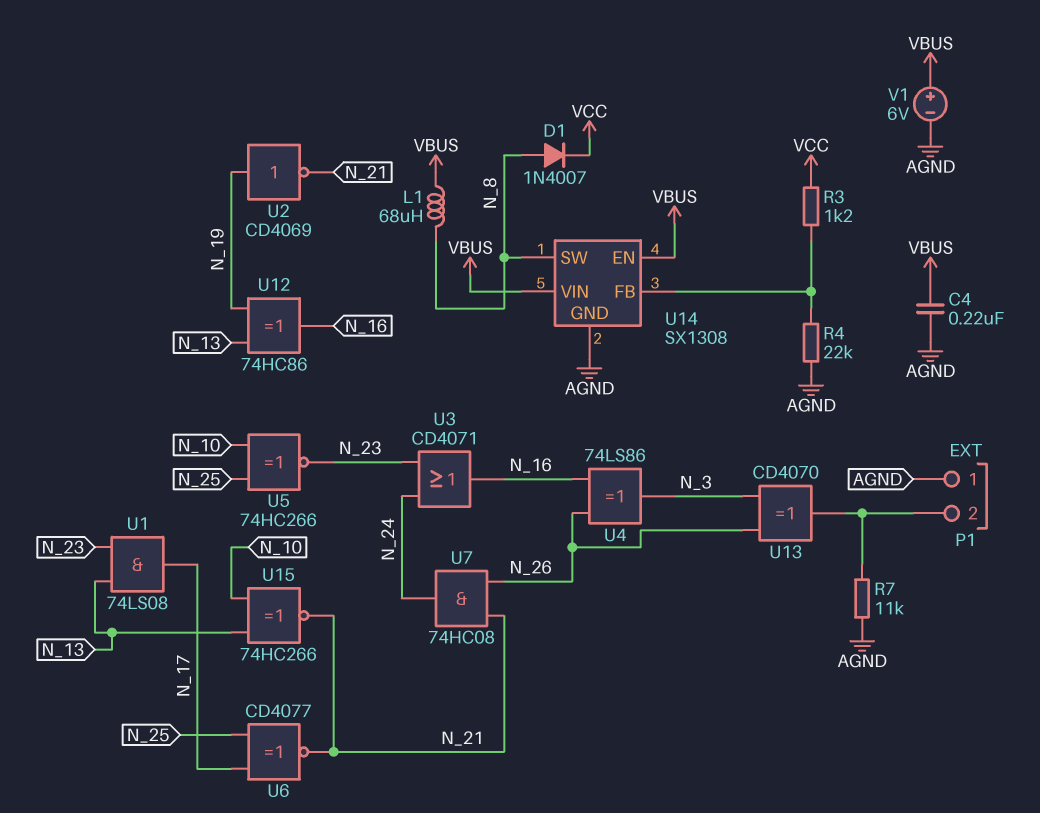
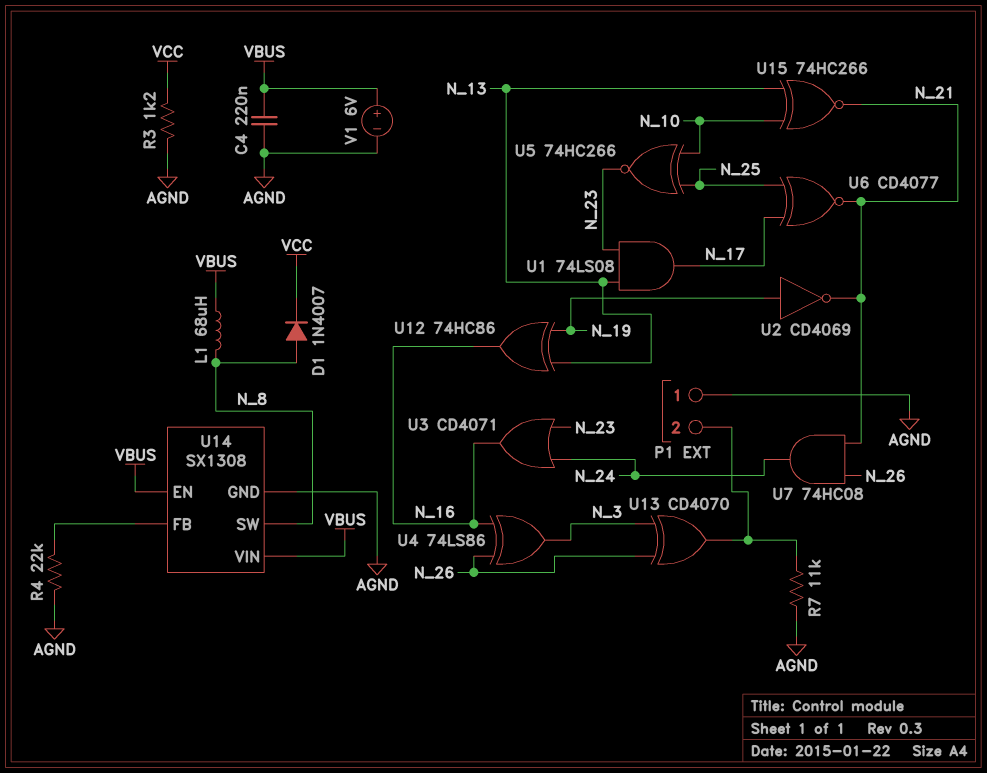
R3: 1.2k (U14/FB, VCC) -> 1.2k (AGND, VCC)

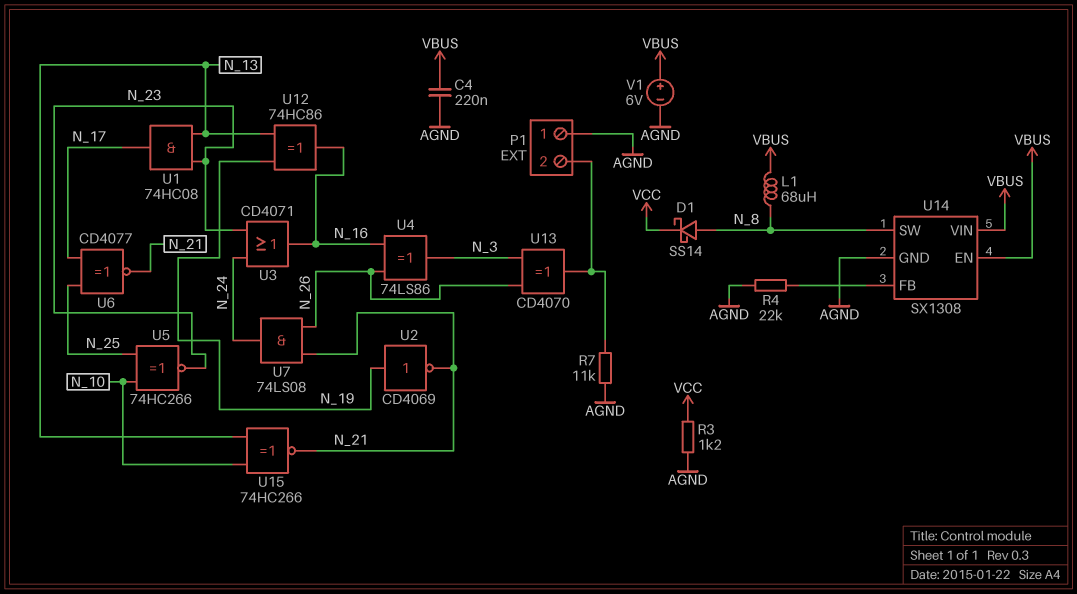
D1: diode 1N4007 (A N_8, K VCC) -> schottky SS14 (A N_8, K VCC)
U1: AND 74LS08 (in N_13, in N_23, out N_17) -> AND 74HC08 (in N_13, in N_23, out N_17)
U7: AND 74HC08 (in N_21, in N_26, out N_24) -> AND 74LS08 (in N_21, in N_26, out N_24)

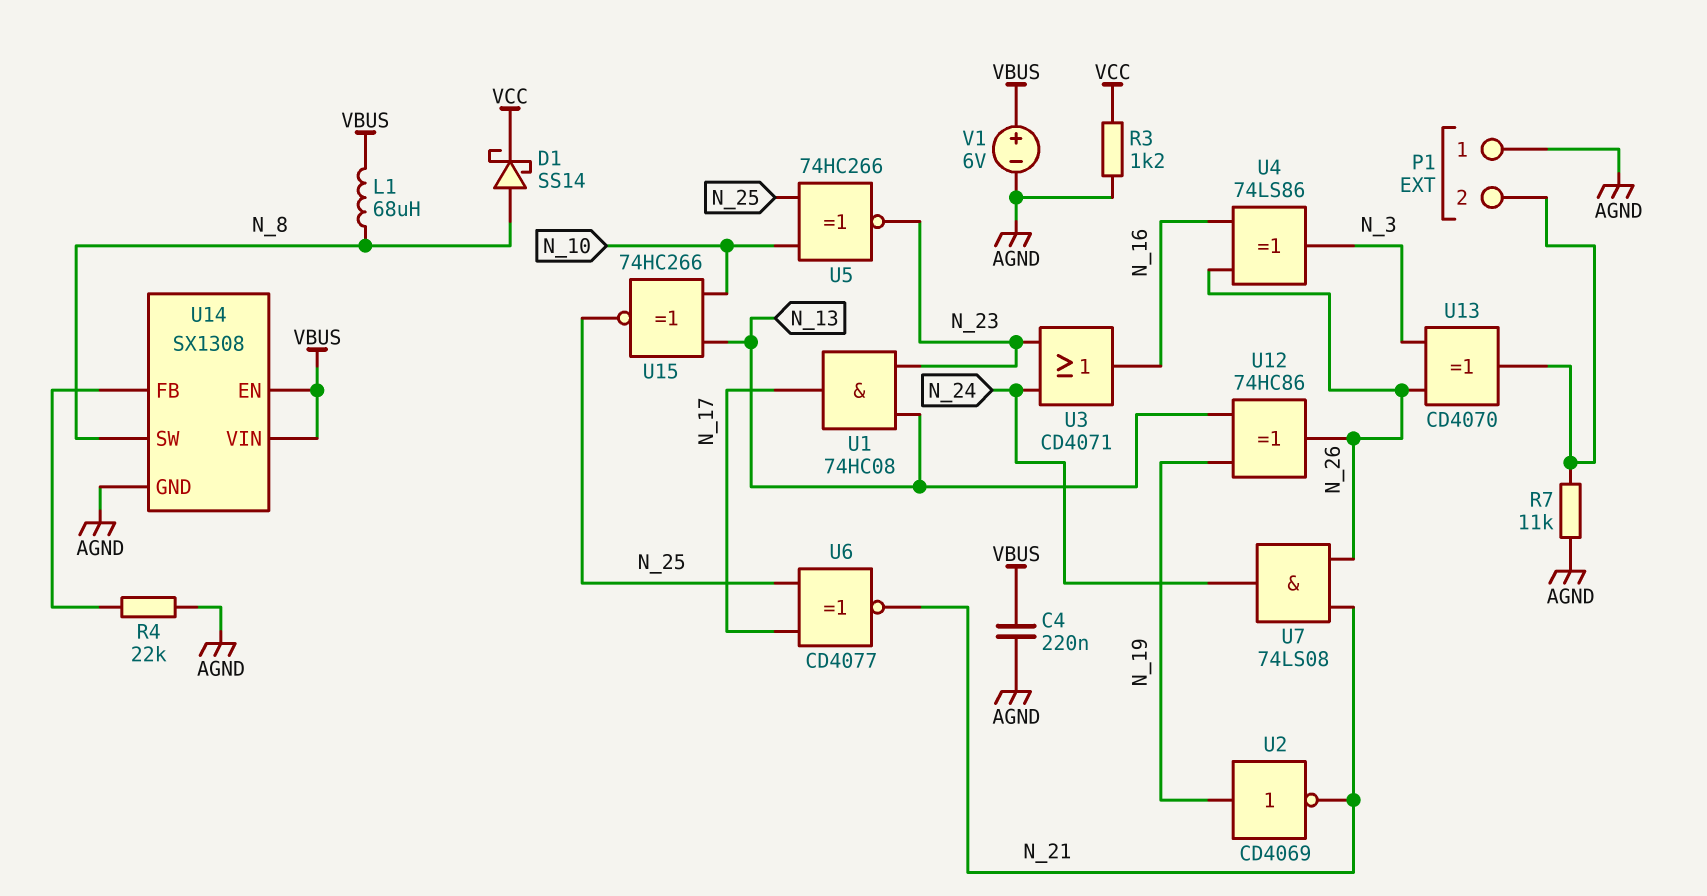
U12: XOR 74HC86 (in N_13, in N_19, out N_16) -> XOR 74HC86 (in N_13, in N_19, out N_26)
U15: XNOR 74HC266 (in N_10, in N_13, out N_21) -> XNOR 74HC266 (in N_10, in N_13, out N_25)

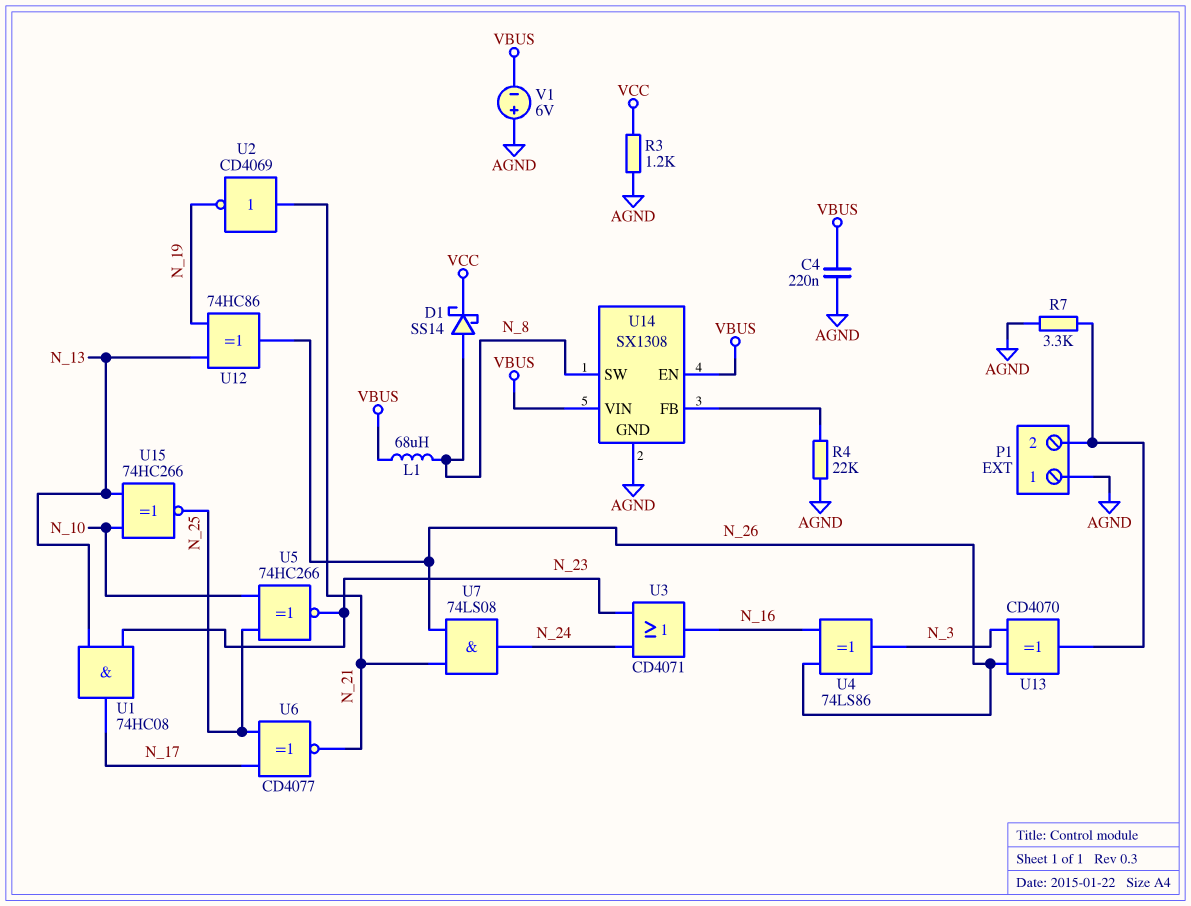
R7: 11k (AGND, P1/2) -> 3.3k (AGND, P1/2)
U2: NOT CD4069 (in N_19, out N_21) -> NOT CD4069 (in N_21, out N_19)
V1: 6V (plus VBUS, minus AGND) -> 6V (plus AGND, minus VBUS)

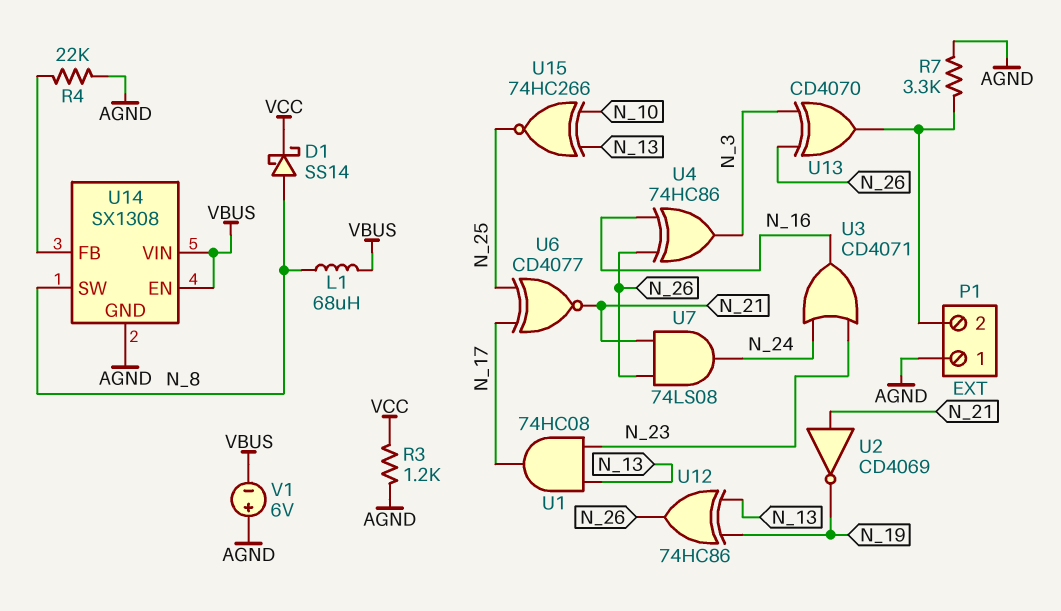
C4: 220nF (AGND, VBUS) -> none
U4: XOR 74LS86 (in N_16, in N_26, out N_3) -> XOR 74HC86 (in N_16, in N_26, out N_3)
U5: XNOR 74HC266 (in N_10, in N_25, out N_23) -> none

